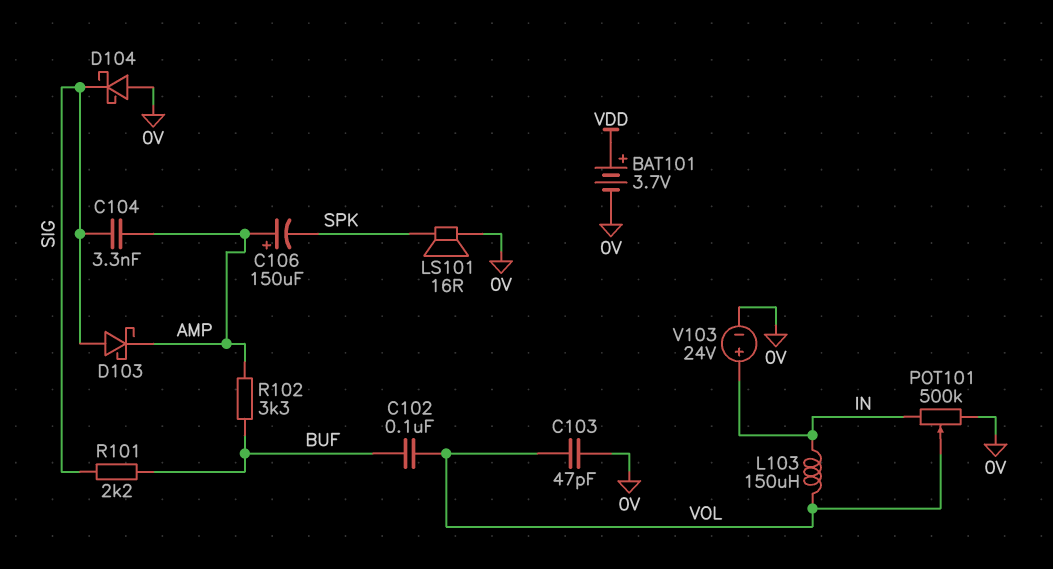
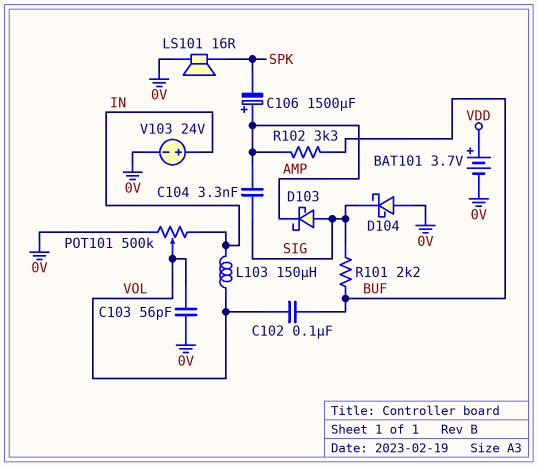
C103: 47pF (0V, VOL) -> 56pF (0V, VOL)
C106: 150uF (plus AMP, minus SPK) -> 1500uF (plus AMP, minus SPK)

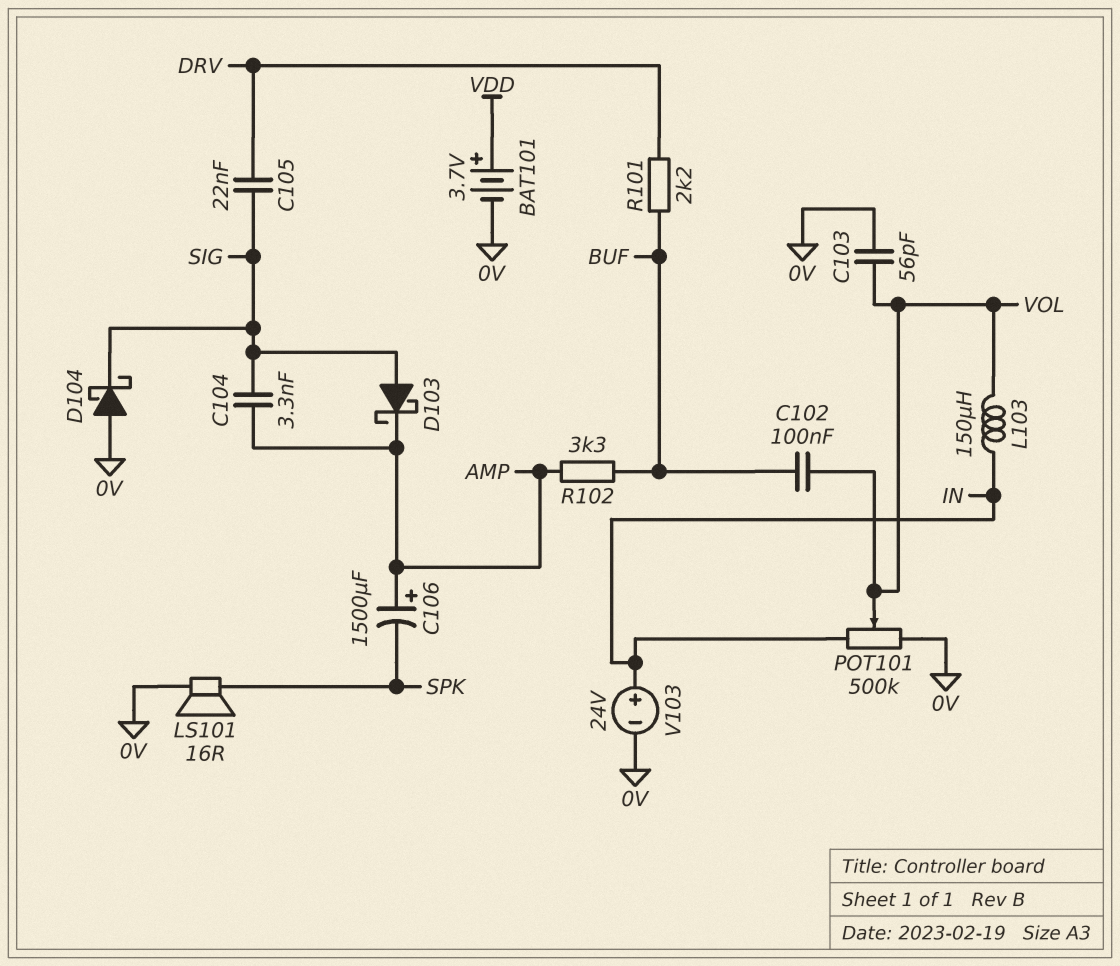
C105: none -> 22nF (DRV, SIG)
R101: 2.2k (BUF, SIG) -> 2.2k (BUF, DRV)

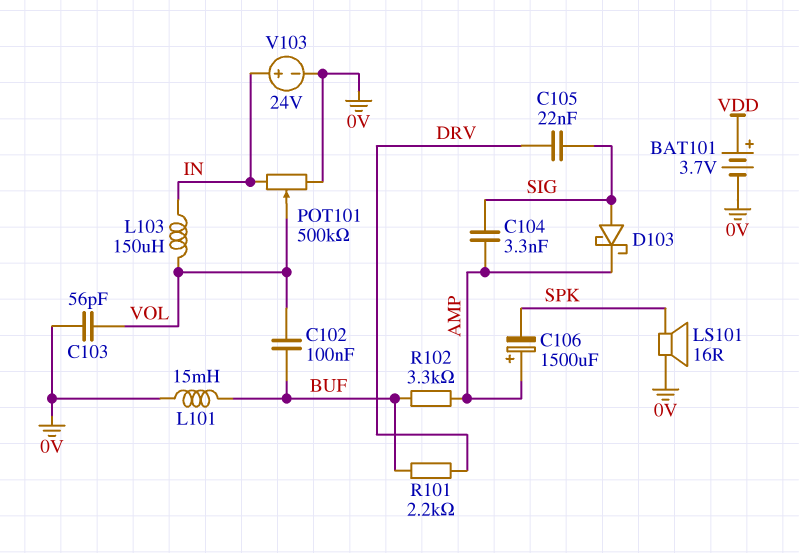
D104: schottky (A 0V, K SIG) -> none
L101: none -> 15mH (0V, BUF)

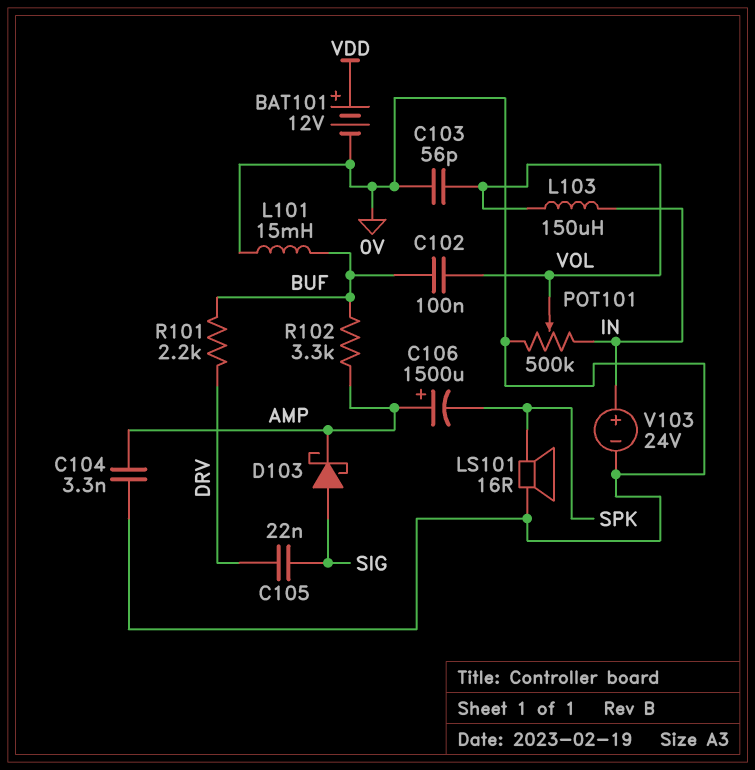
BAT101: 3.7V (plus VDD, minus 0V) -> 12V (plus VDD, minus 0V)
C104: 3.3nF (AMP, SIG) -> 3.3nF (0V, AMP)

